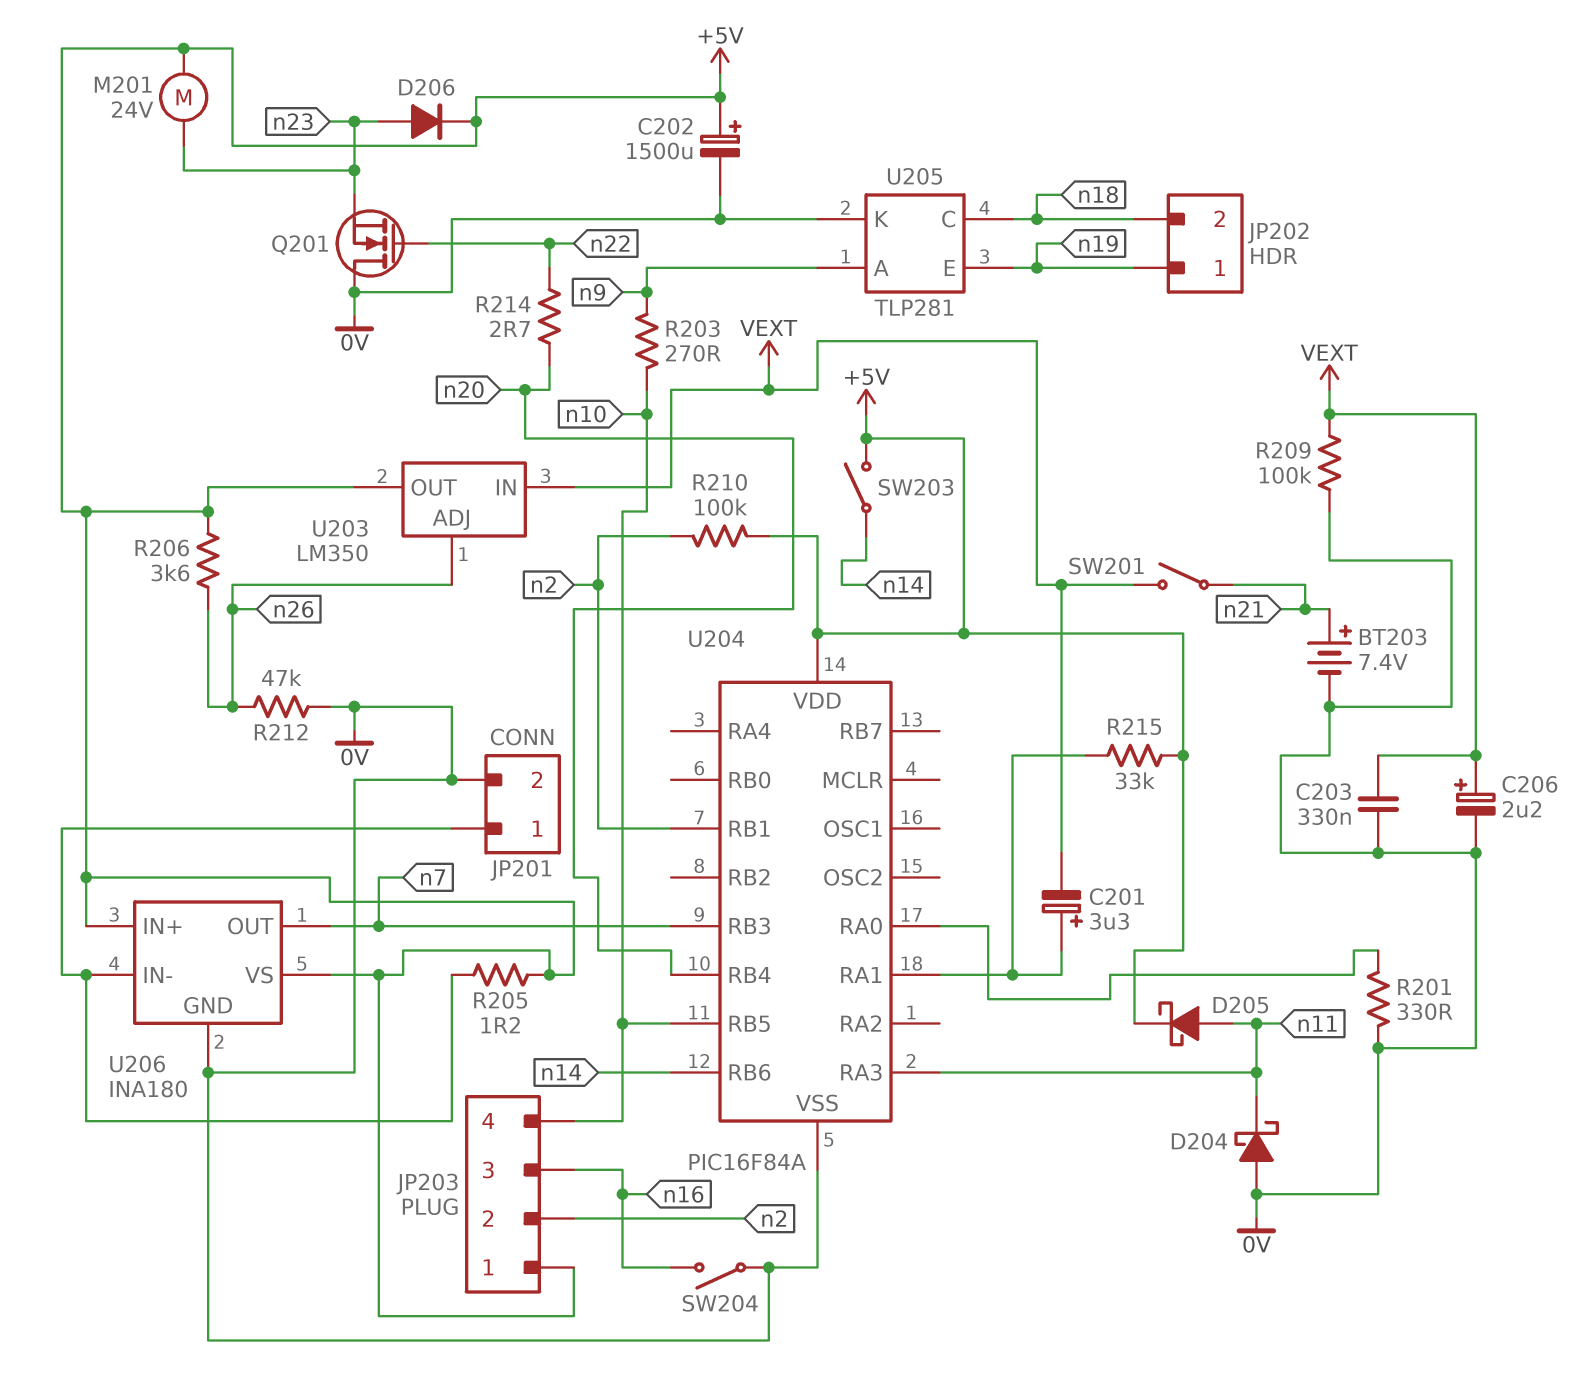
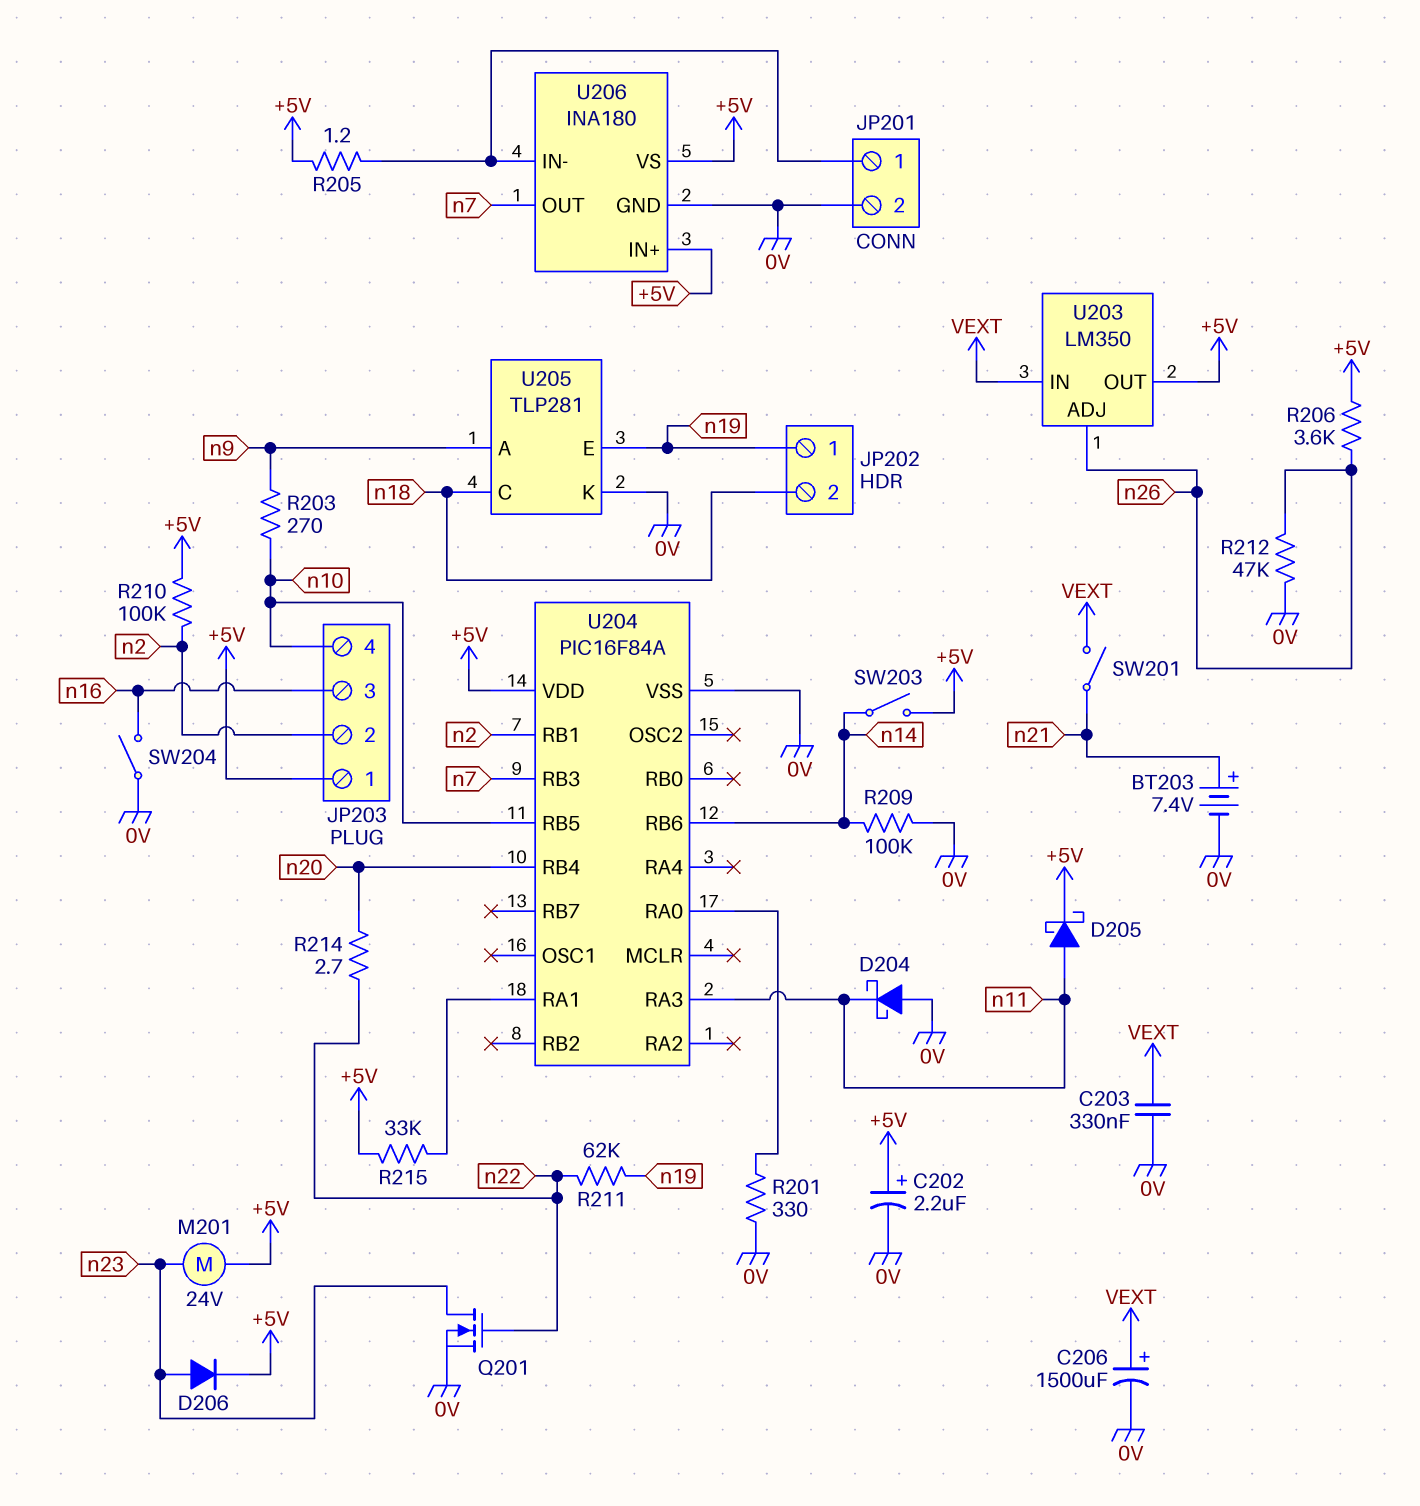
C201: 3.3uF (plus U204/RA1, minus VEXT) -> none
C202: 1500uF (plus +5V, minus 0V) -> 2.2uF (plus +5V, minus 0V)
C206: 2.2uF (plus VEXT, minus 0V) -> 1500uF (plus VEXT, minus 0V)
Q201: NMOS (G n22, D 0V, S n23) -> NMOS (G n22, D n23, S 0V)
R209: 100k (0V, VEXT) -> 100k (0V, n14)
R211: none -> 62k (n19, n22)

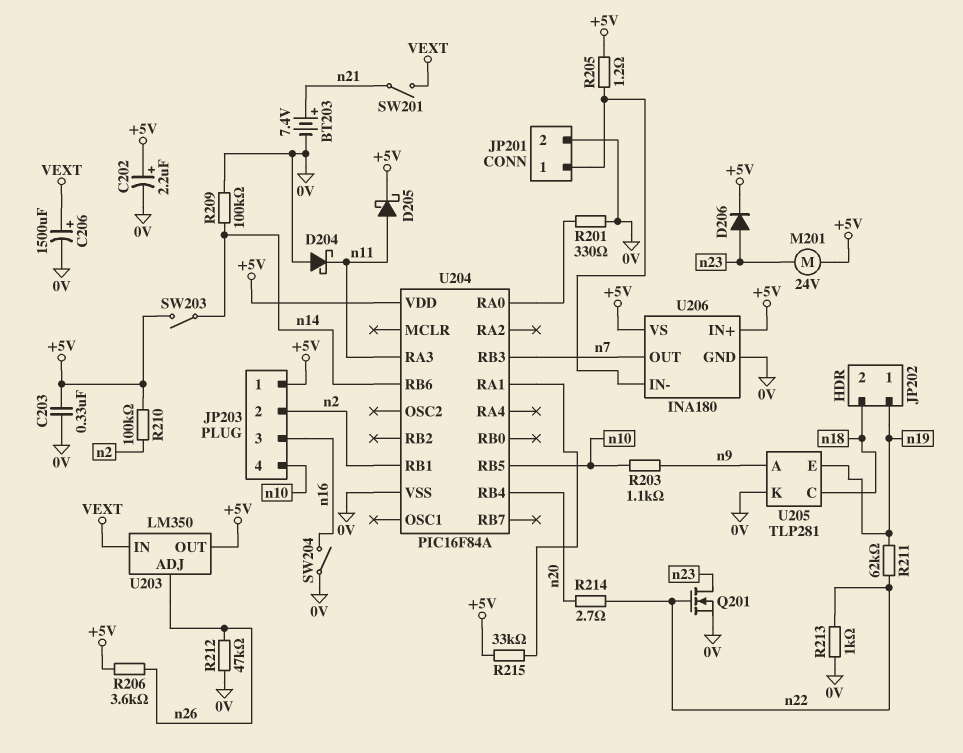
C203: 330nF (0V, VEXT) -> 330nF (+5V, 0V)
R203: 270 (n9, n10) -> 1.1k (n9, n10)
R213: none -> 1k (0V, n22)

